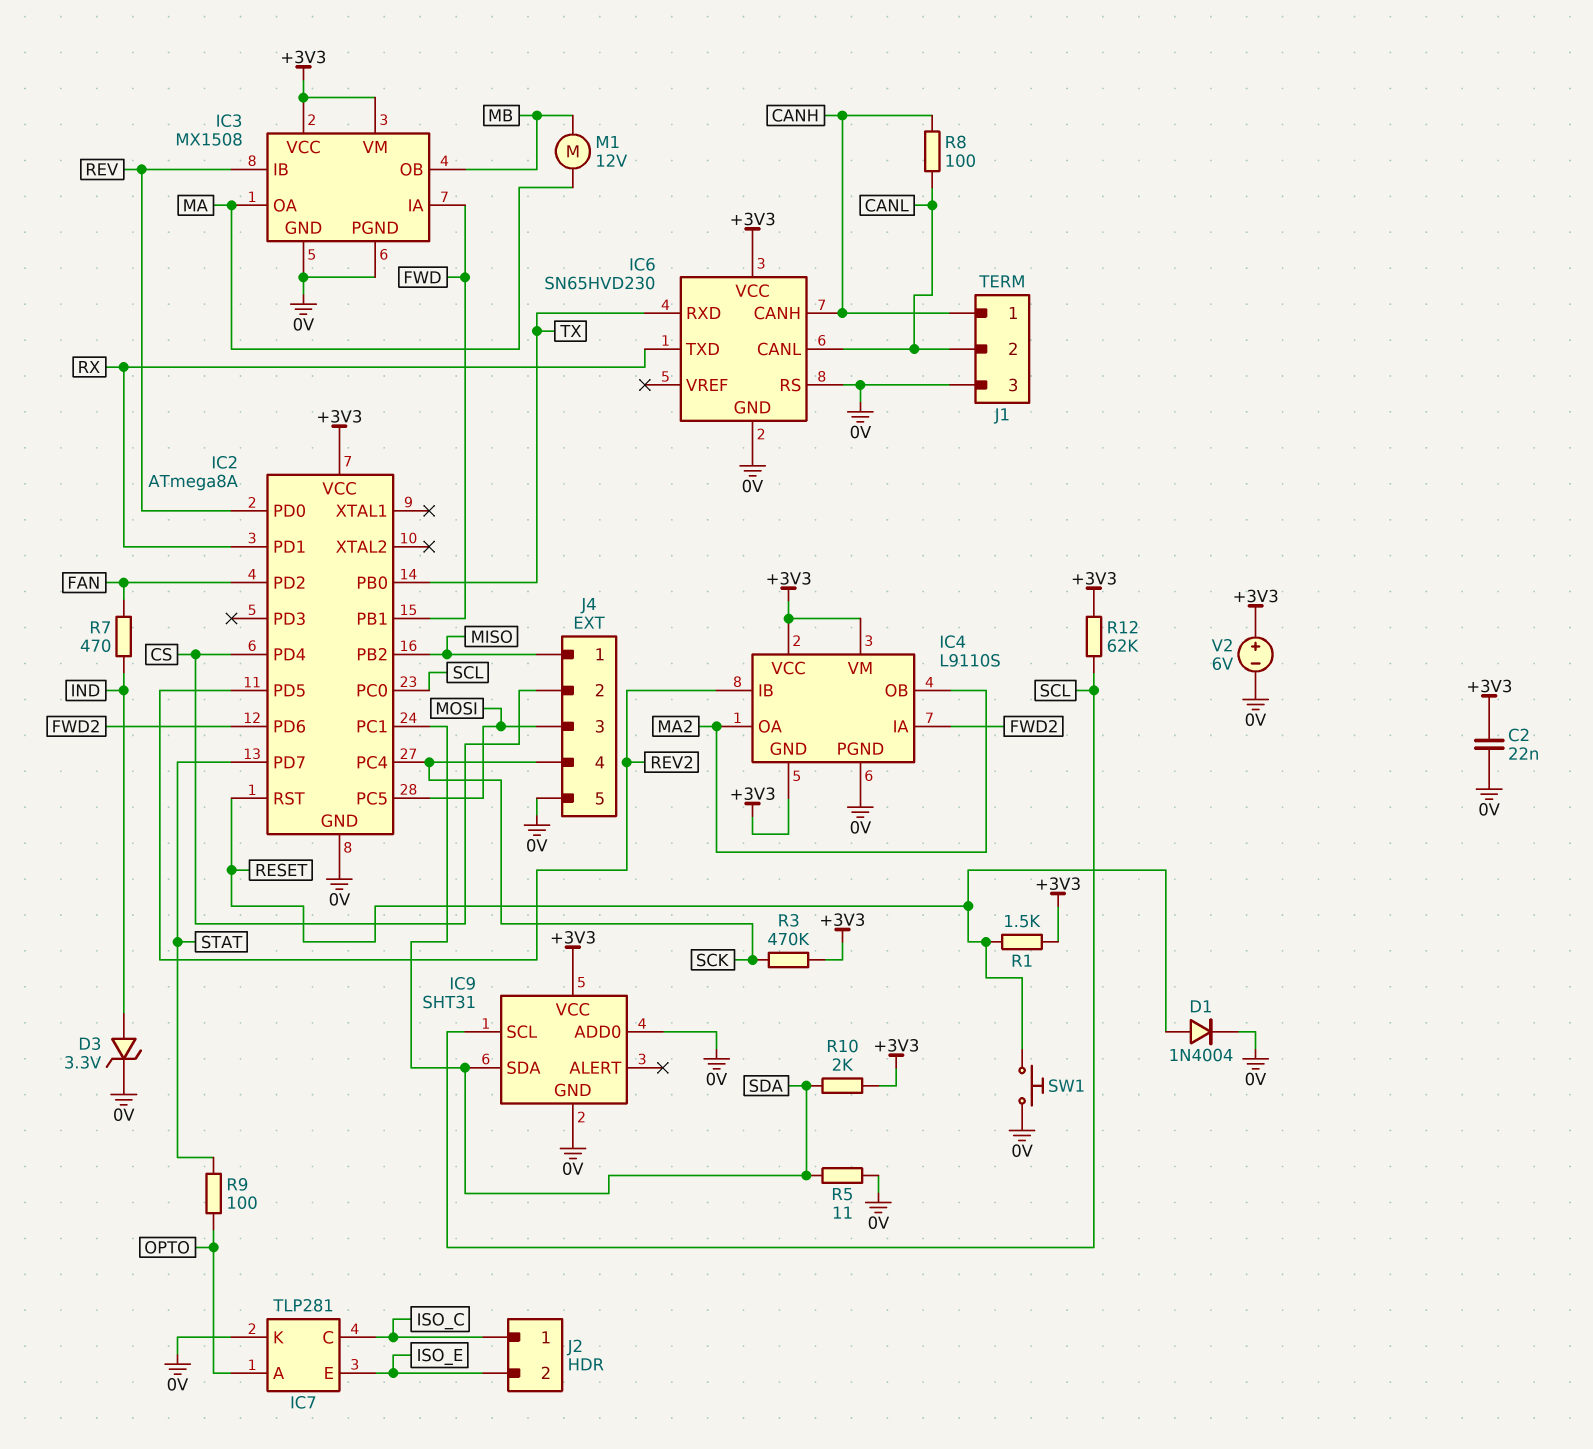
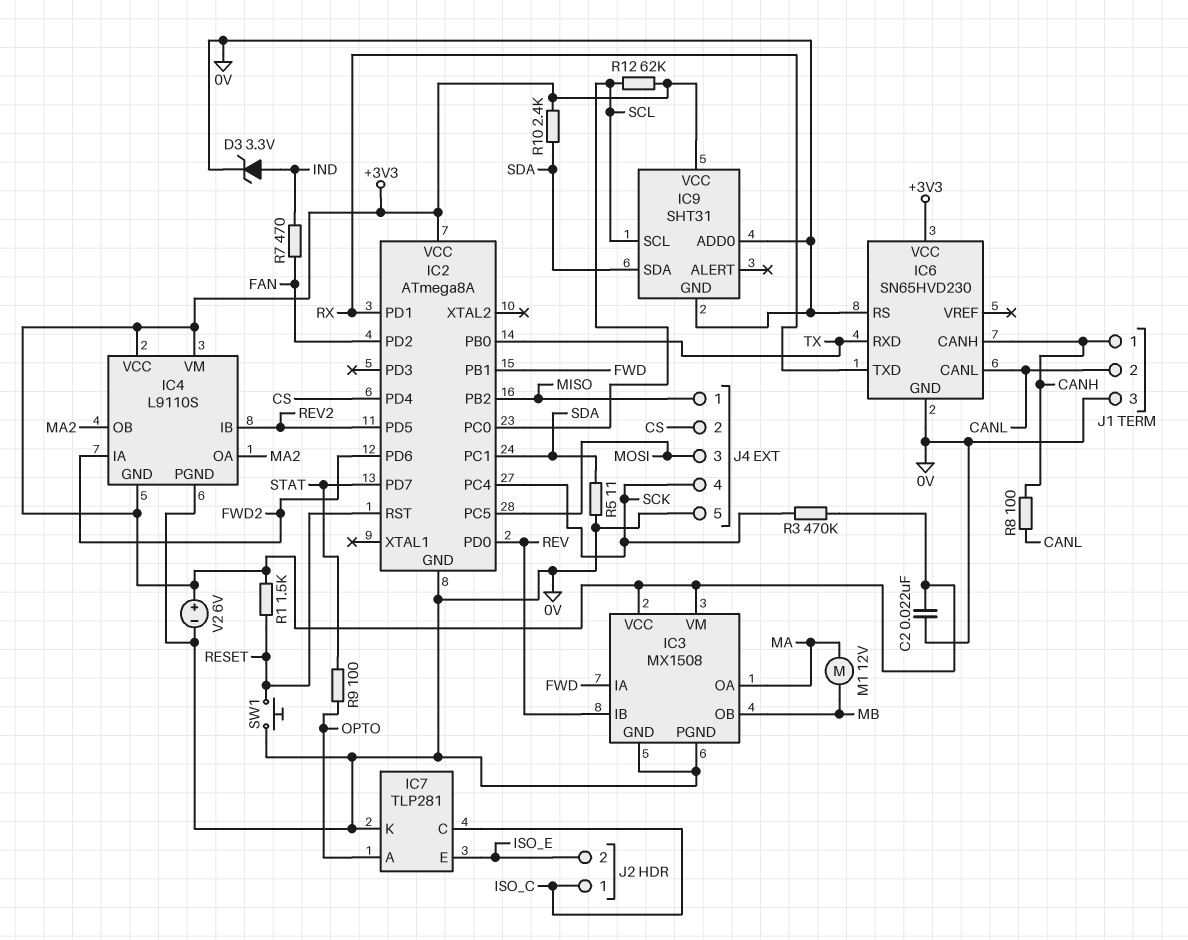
D1: diode 1N4004 (A RESET, K 0V) -> none
R10: 2k (+3V3, SDA) -> 2.4k (+3V3, SDA)

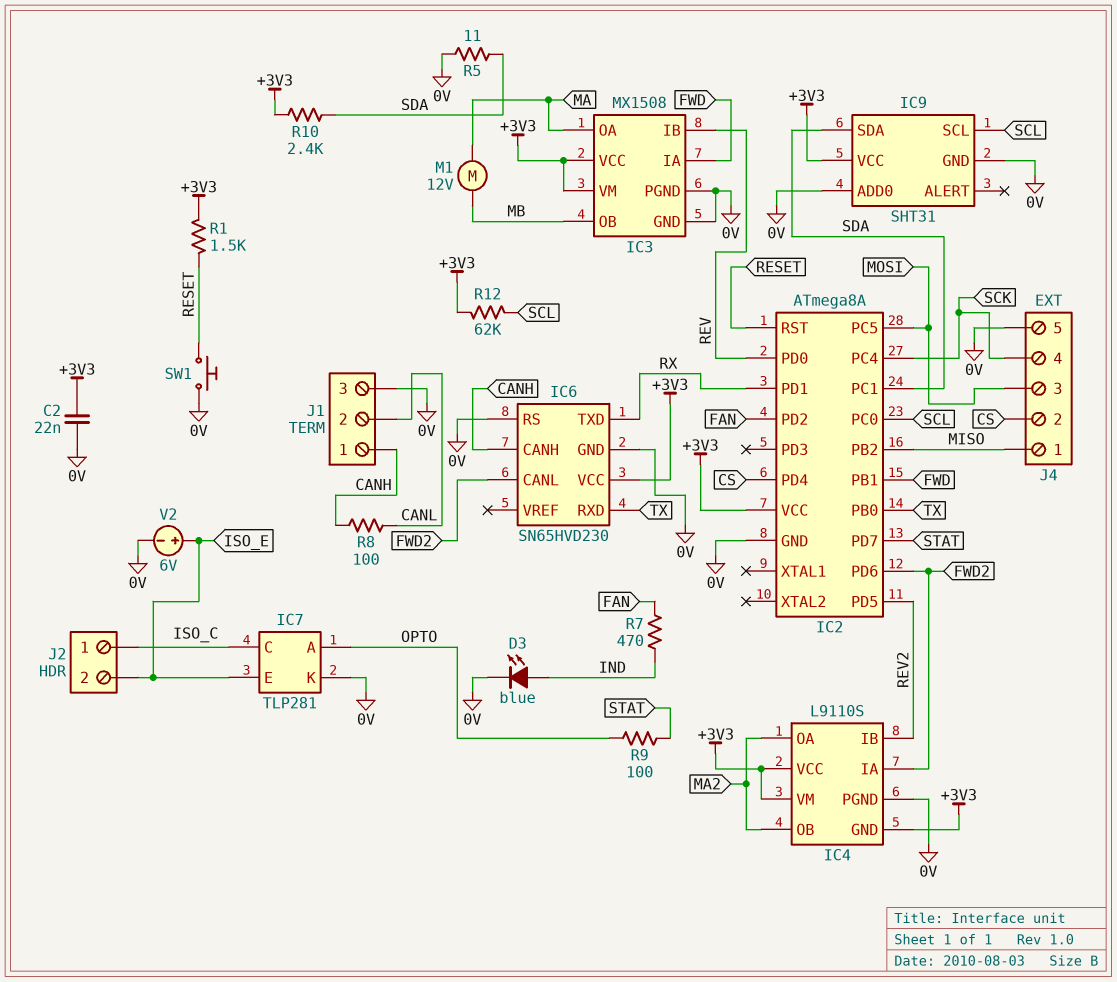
D3: zener 3.3V (A IND, K 0V) -> LED blue (A IND, K 0V)
IC6 pin CANL: CANL -> FWD2
R3: 470k (+3V3, SCK) -> none
V2: 6V (plus +3V3, minus 0V) -> 6V (plus ISO_E, minus 0V)

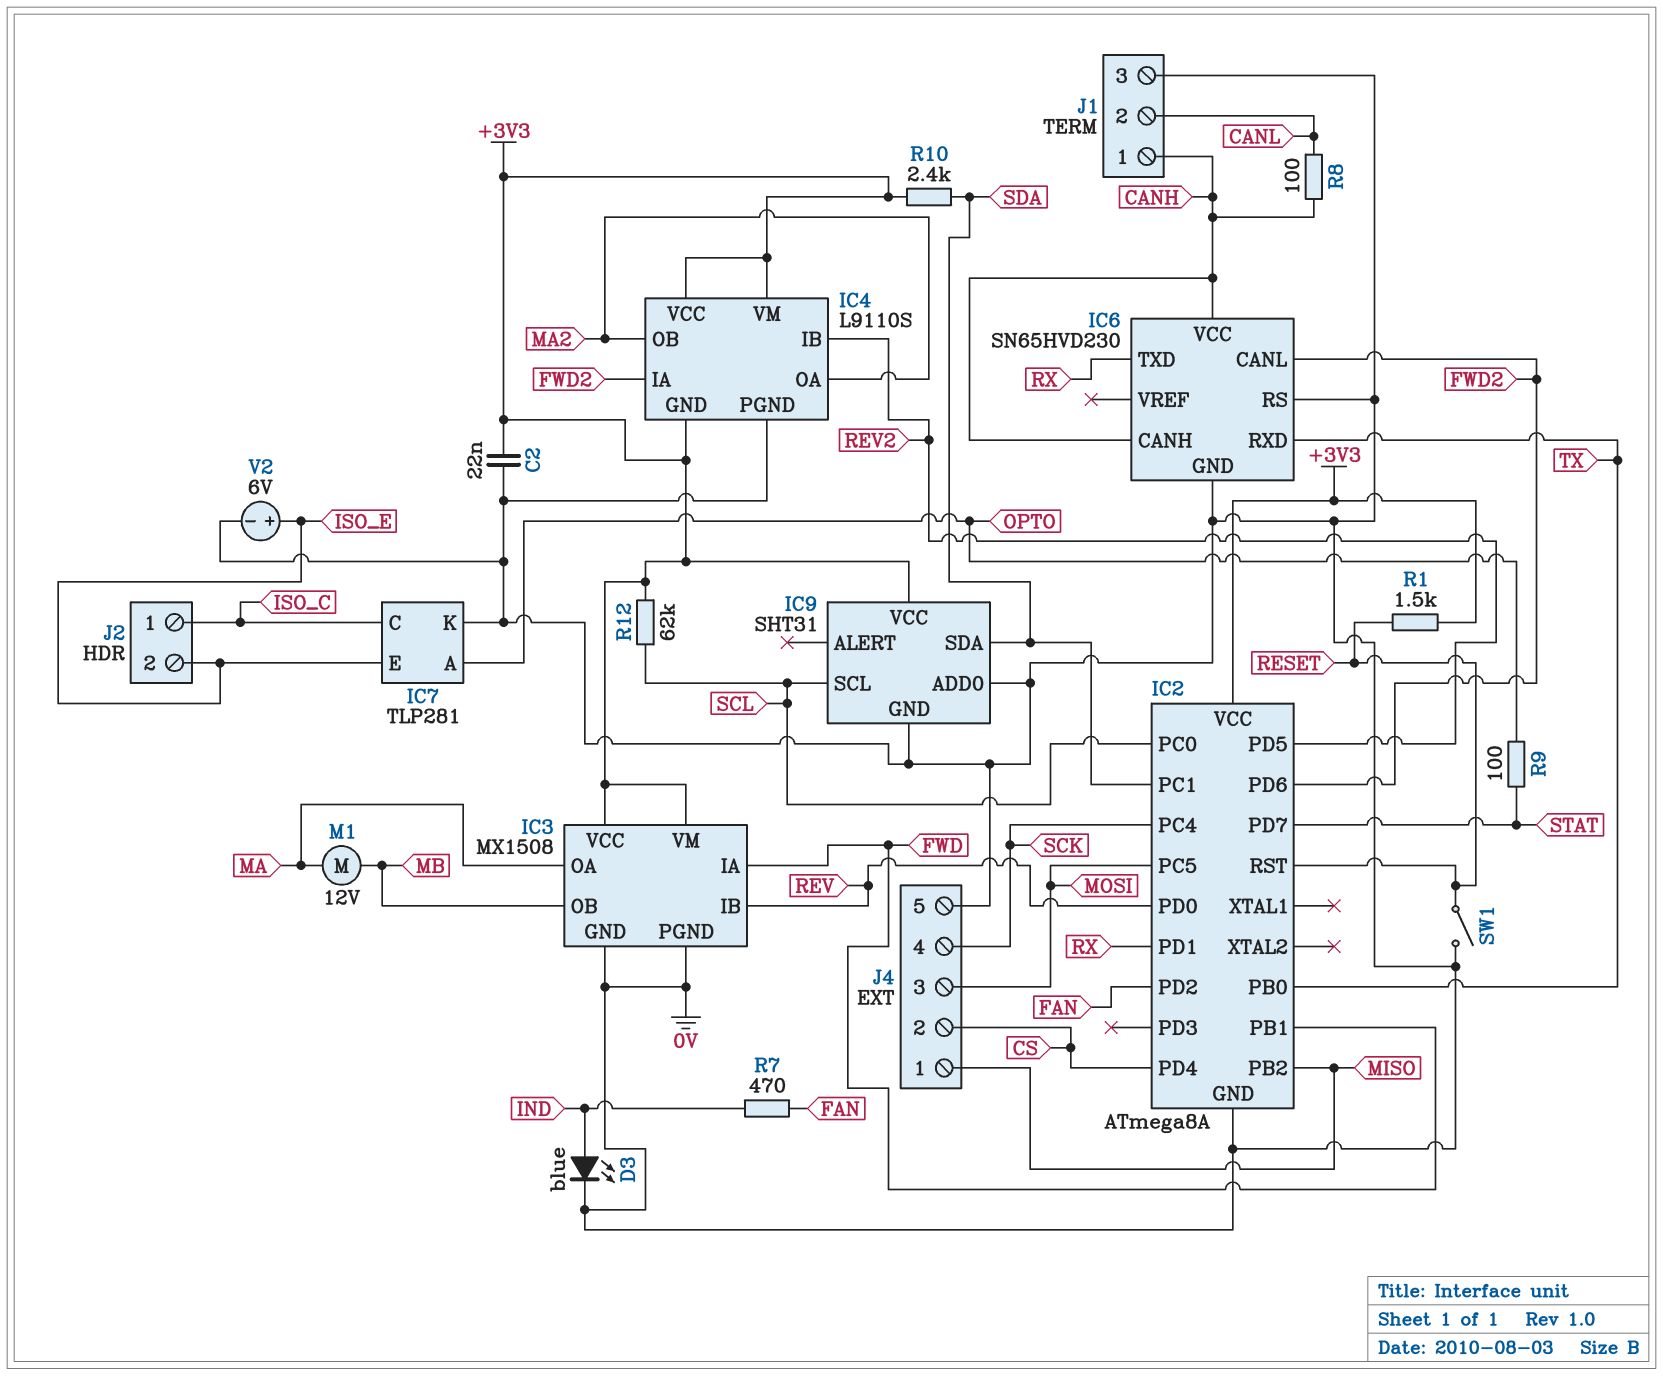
IC6 pin VCC: +3V3 -> CANH
R5: 11 (0V, SDA) -> none
SW1: button (0V, RESET) -> switch (0V, RESET)

